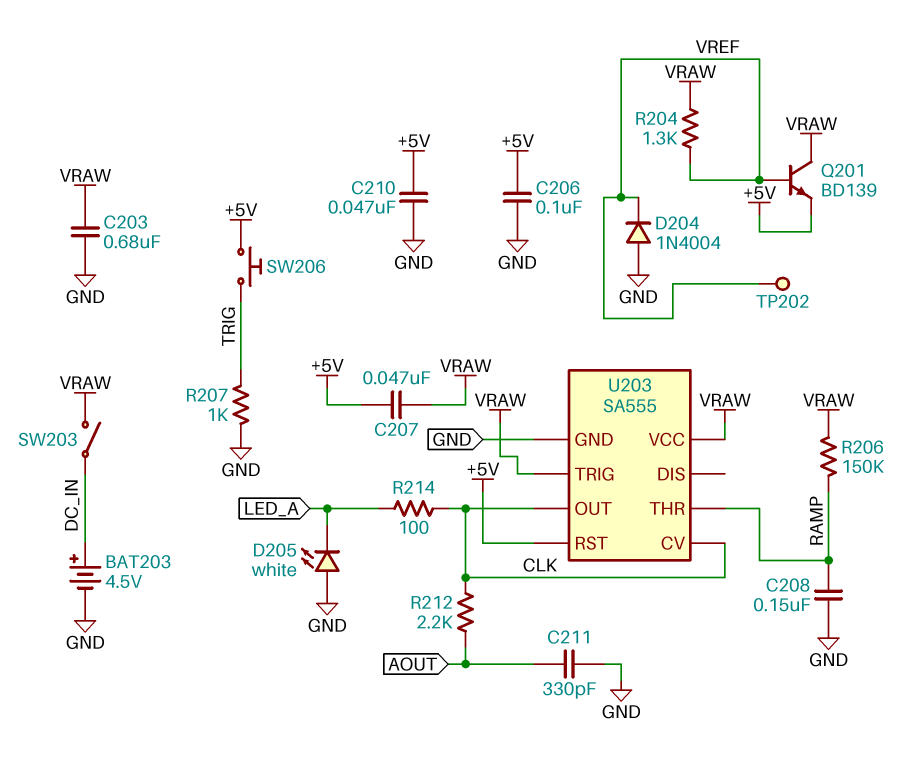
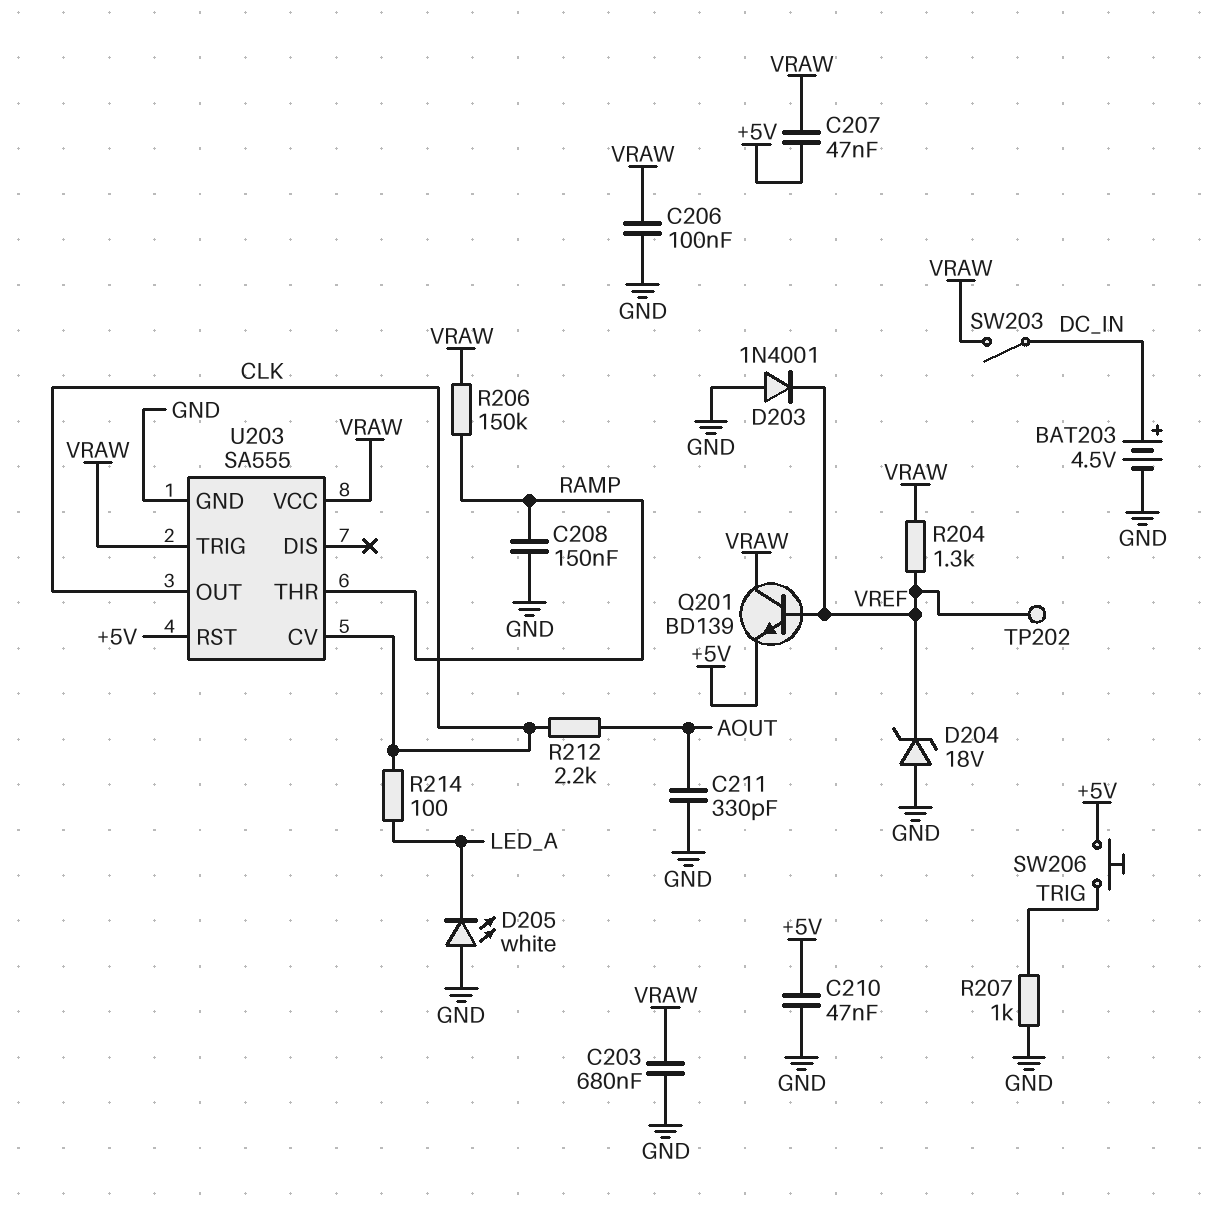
C206: 100nF (+5V, GND) -> 100nF (GND, VRAW)
D203: none -> diode 1N4001 (A GND, K VREF)
D204: diode 1N4004 (A GND, K VREF) -> zener 18V (A GND, K VREF)

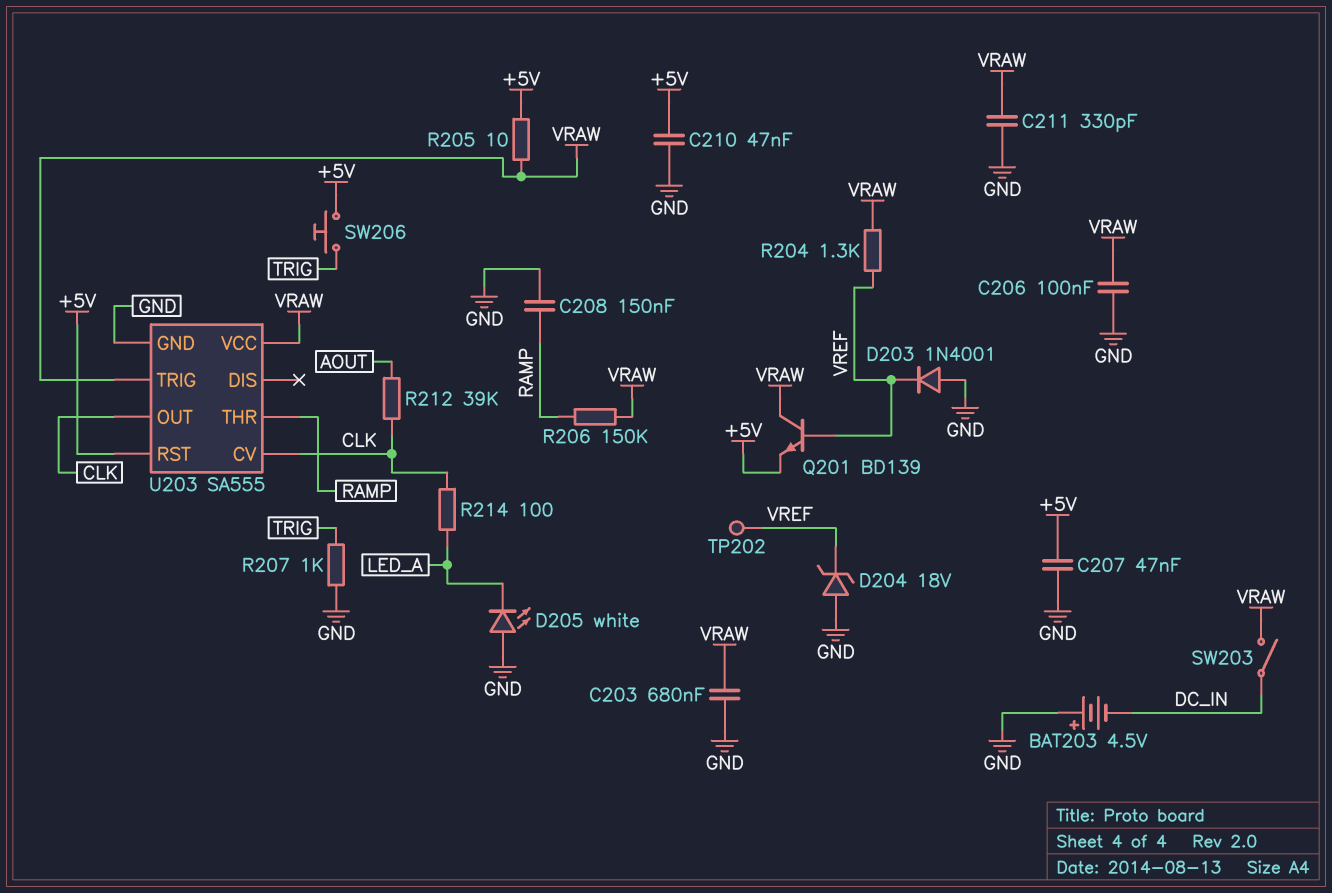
BAT203: 4.5V (plus DC_IN, minus GND) -> 4.5V (plus GND, minus DC_IN)
C207: 47nF (+5V, VRAW) -> 47nF (+5V, GND)
C211: 330pF (AOUT, GND) -> 330pF (GND, VRAW)
R205: none -> 10 (+5V, VRAW)
R212: 2.2k (AOUT, CLK) -> 39k (AOUT, CLK)

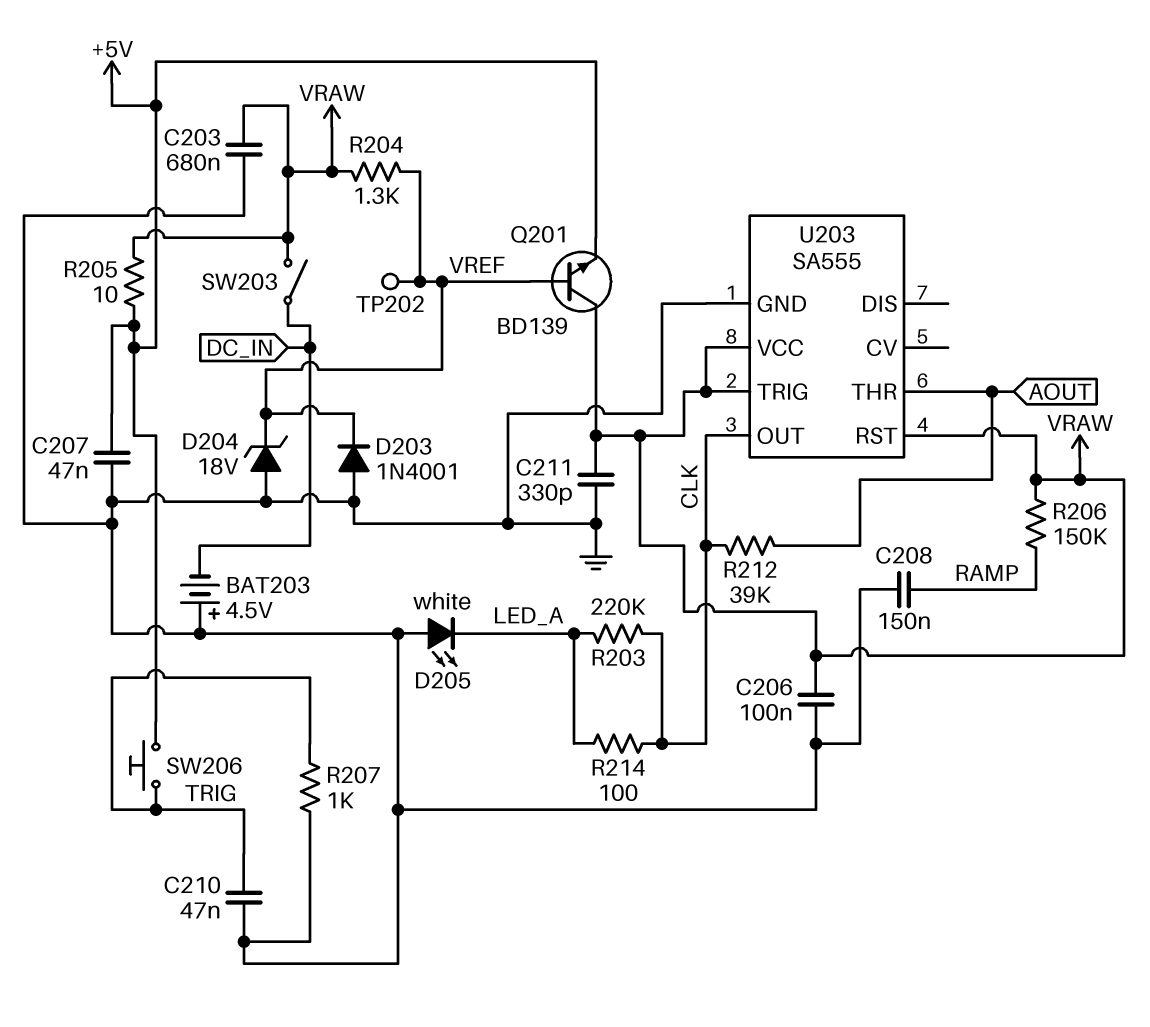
C210: 47nF (+5V, GND) -> 47nF (GND, TRIG)
R203: none -> 220k (CLK, LED_A)
U203 pin CV: CLK -> none
U203 pin RST: +5V -> VRAW
U203 pin THR: RAMP -> AOUT

